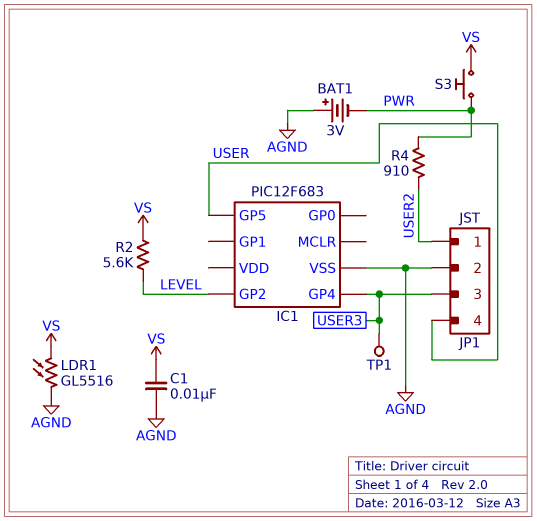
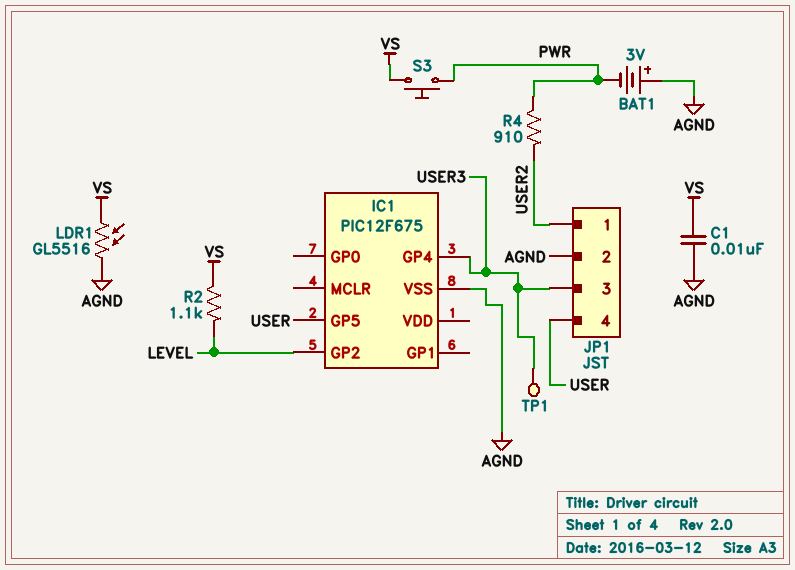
IC1: PIC12F683 -> PIC12F675
R2: 5.6k (LEVEL, VS) -> 1.1k (LEVEL, VS)

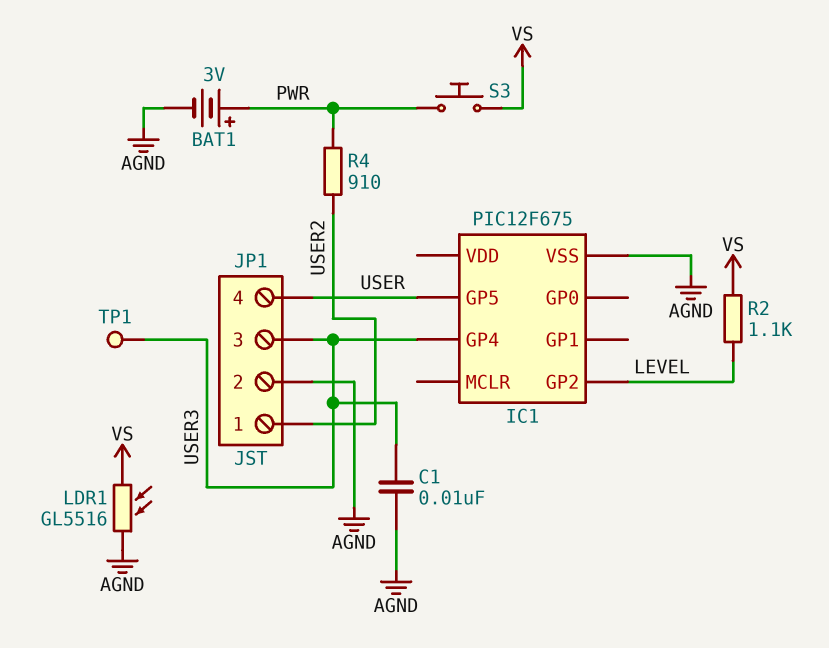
BAT1: 3V (plus AGND, minus PWR) -> 3V (plus PWR, minus AGND)
C1: 10nF (AGND, VS) -> 10nF (AGND, USER3)

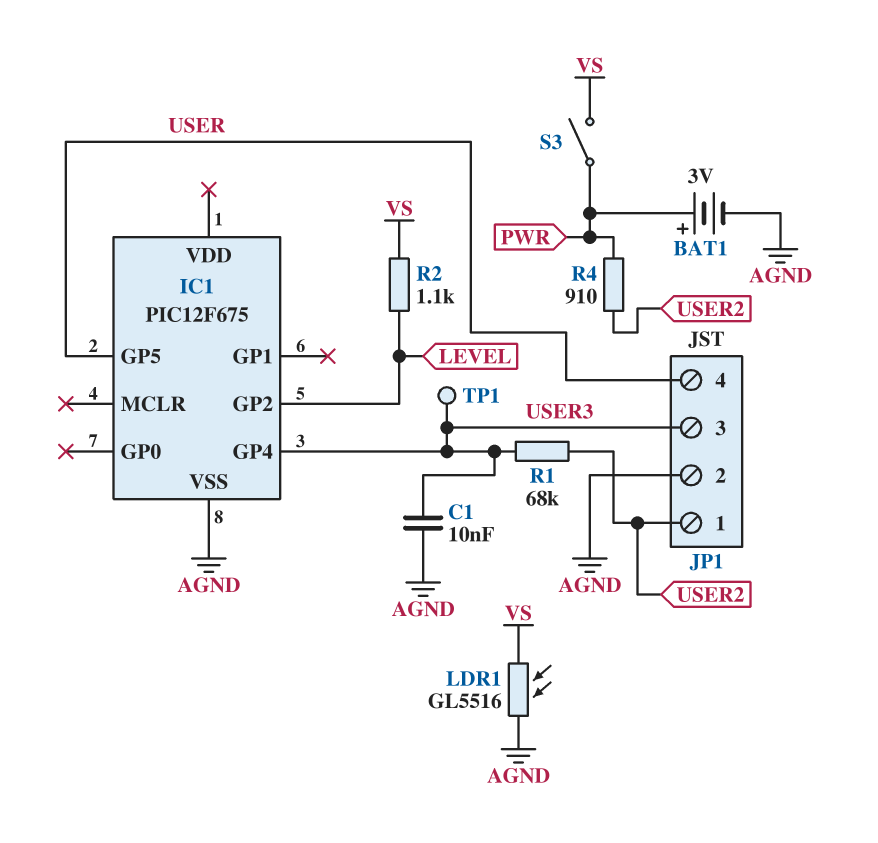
R1: none -> 68k (USER2, USER3)
S3: button (PWR, VS) -> switch (PWR, VS)

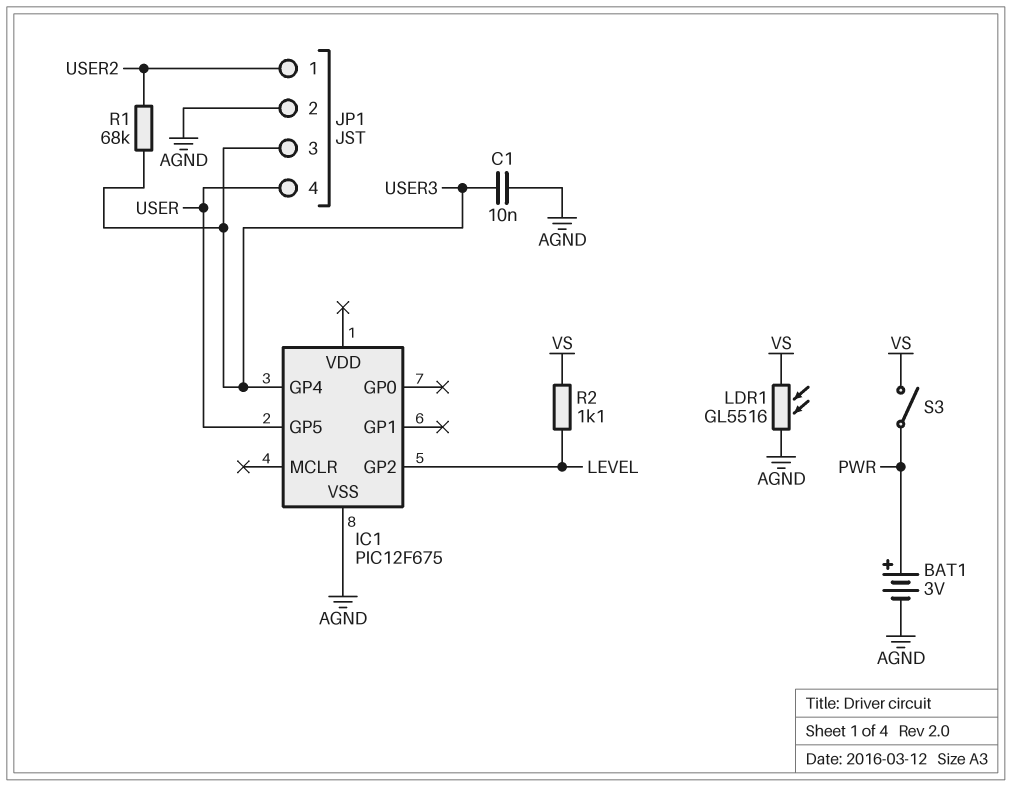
R4: 910 (PWR, USER2) -> none
TP1: test point (USER3) -> none

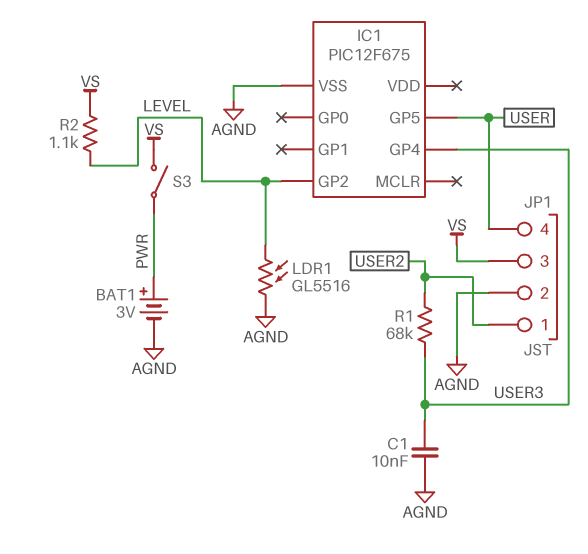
JP1 pin 3: USER3 -> VS
LDR1: GL5516 (AGND, VS) -> GL5516 (AGND, LEVEL)

